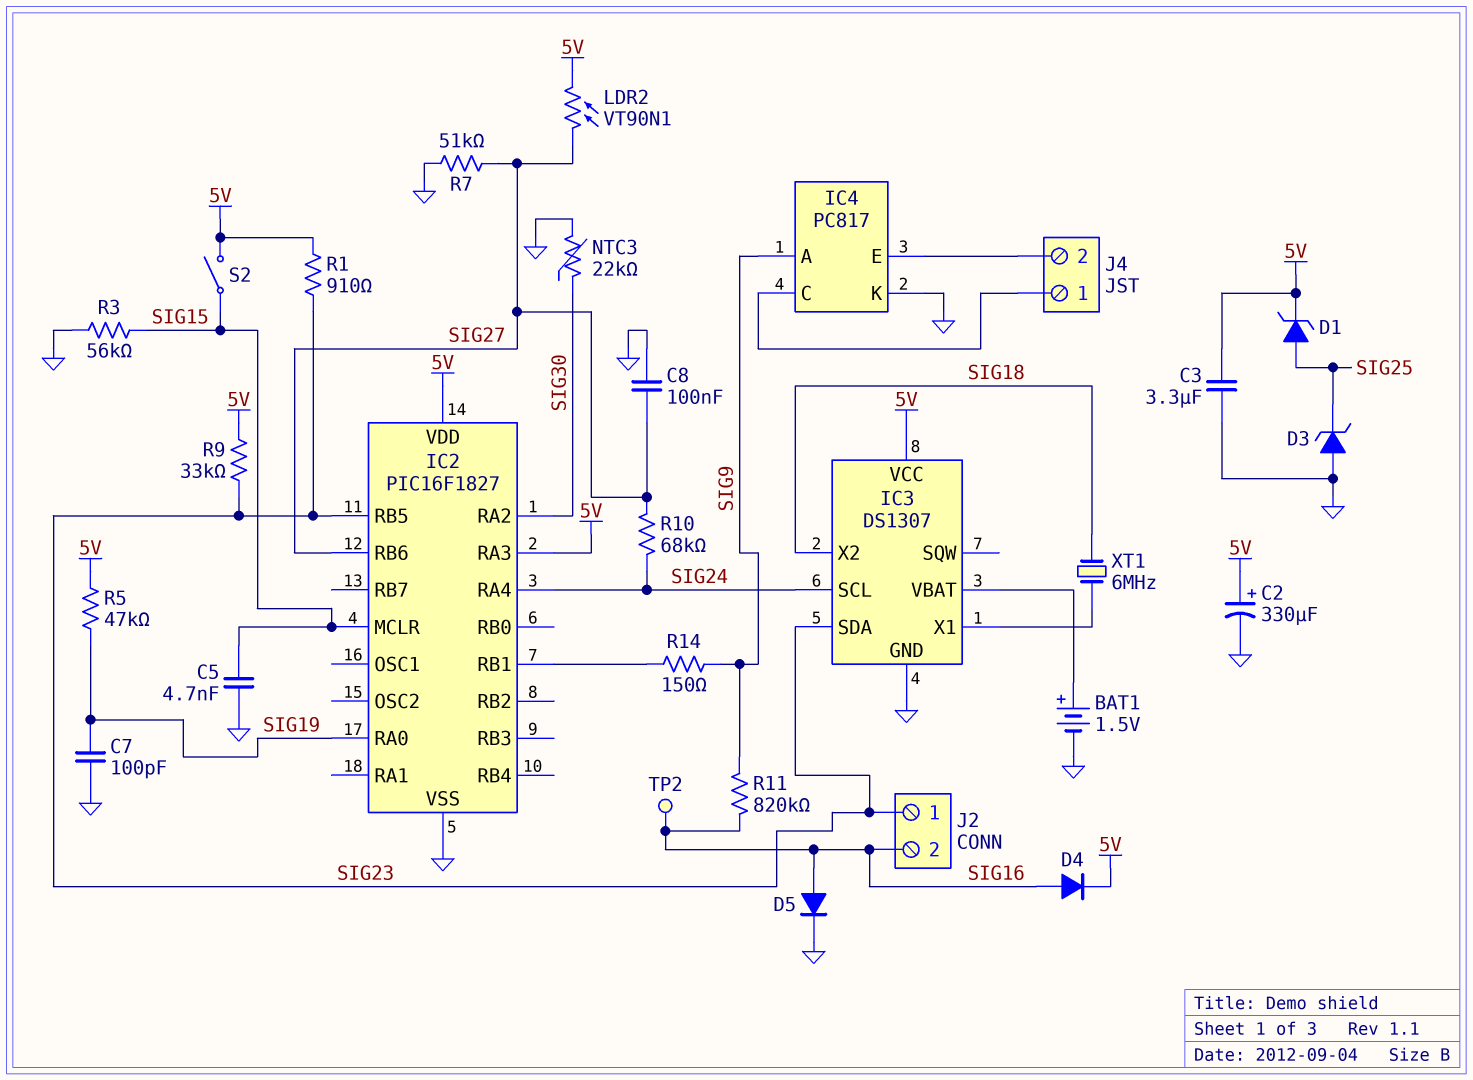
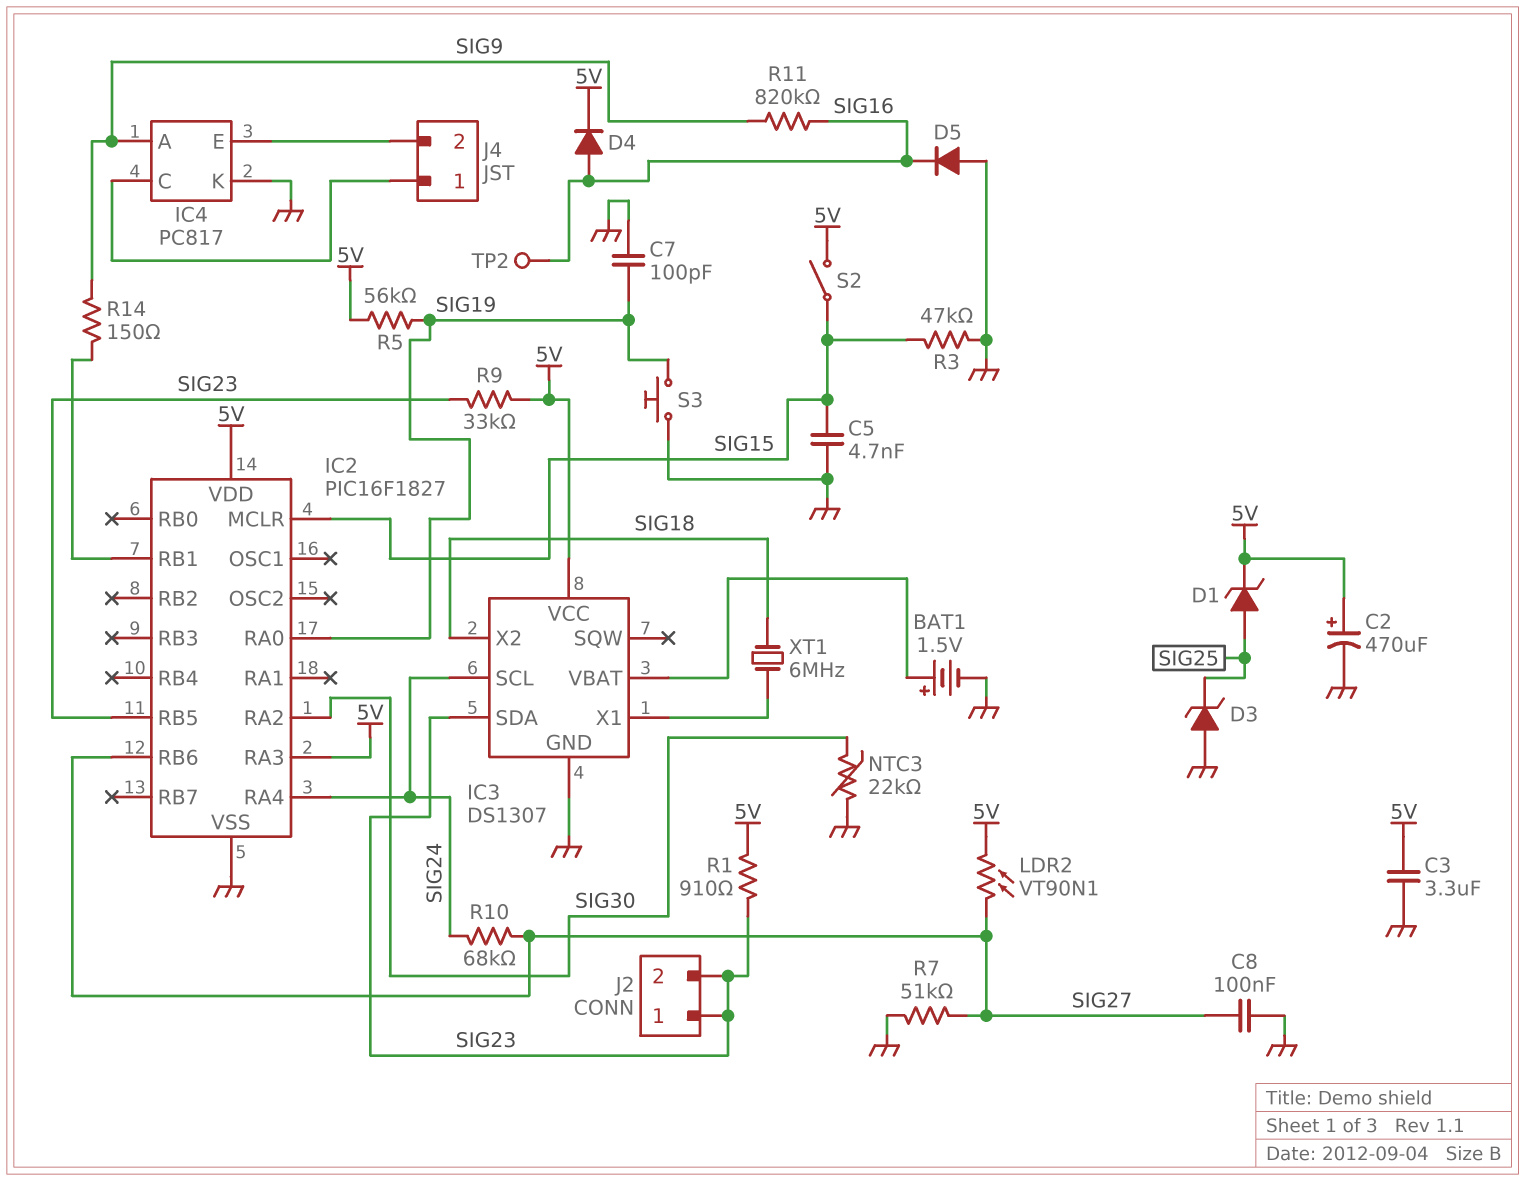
C2: 330uF (plus 5V, minus GND) -> 470uF (plus 5V, minus GND)
D5: diode (A SIG16, K GND) -> diode (A GND, K SIG16)
J2 pin 2: SIG16 -> SIG23
R3: 56k (GND, SIG15) -> 47k (GND, SIG15)
R5: 47k (5V, SIG19) -> 56k (5V, SIG19)
S3: none -> button (GND, SIG19)

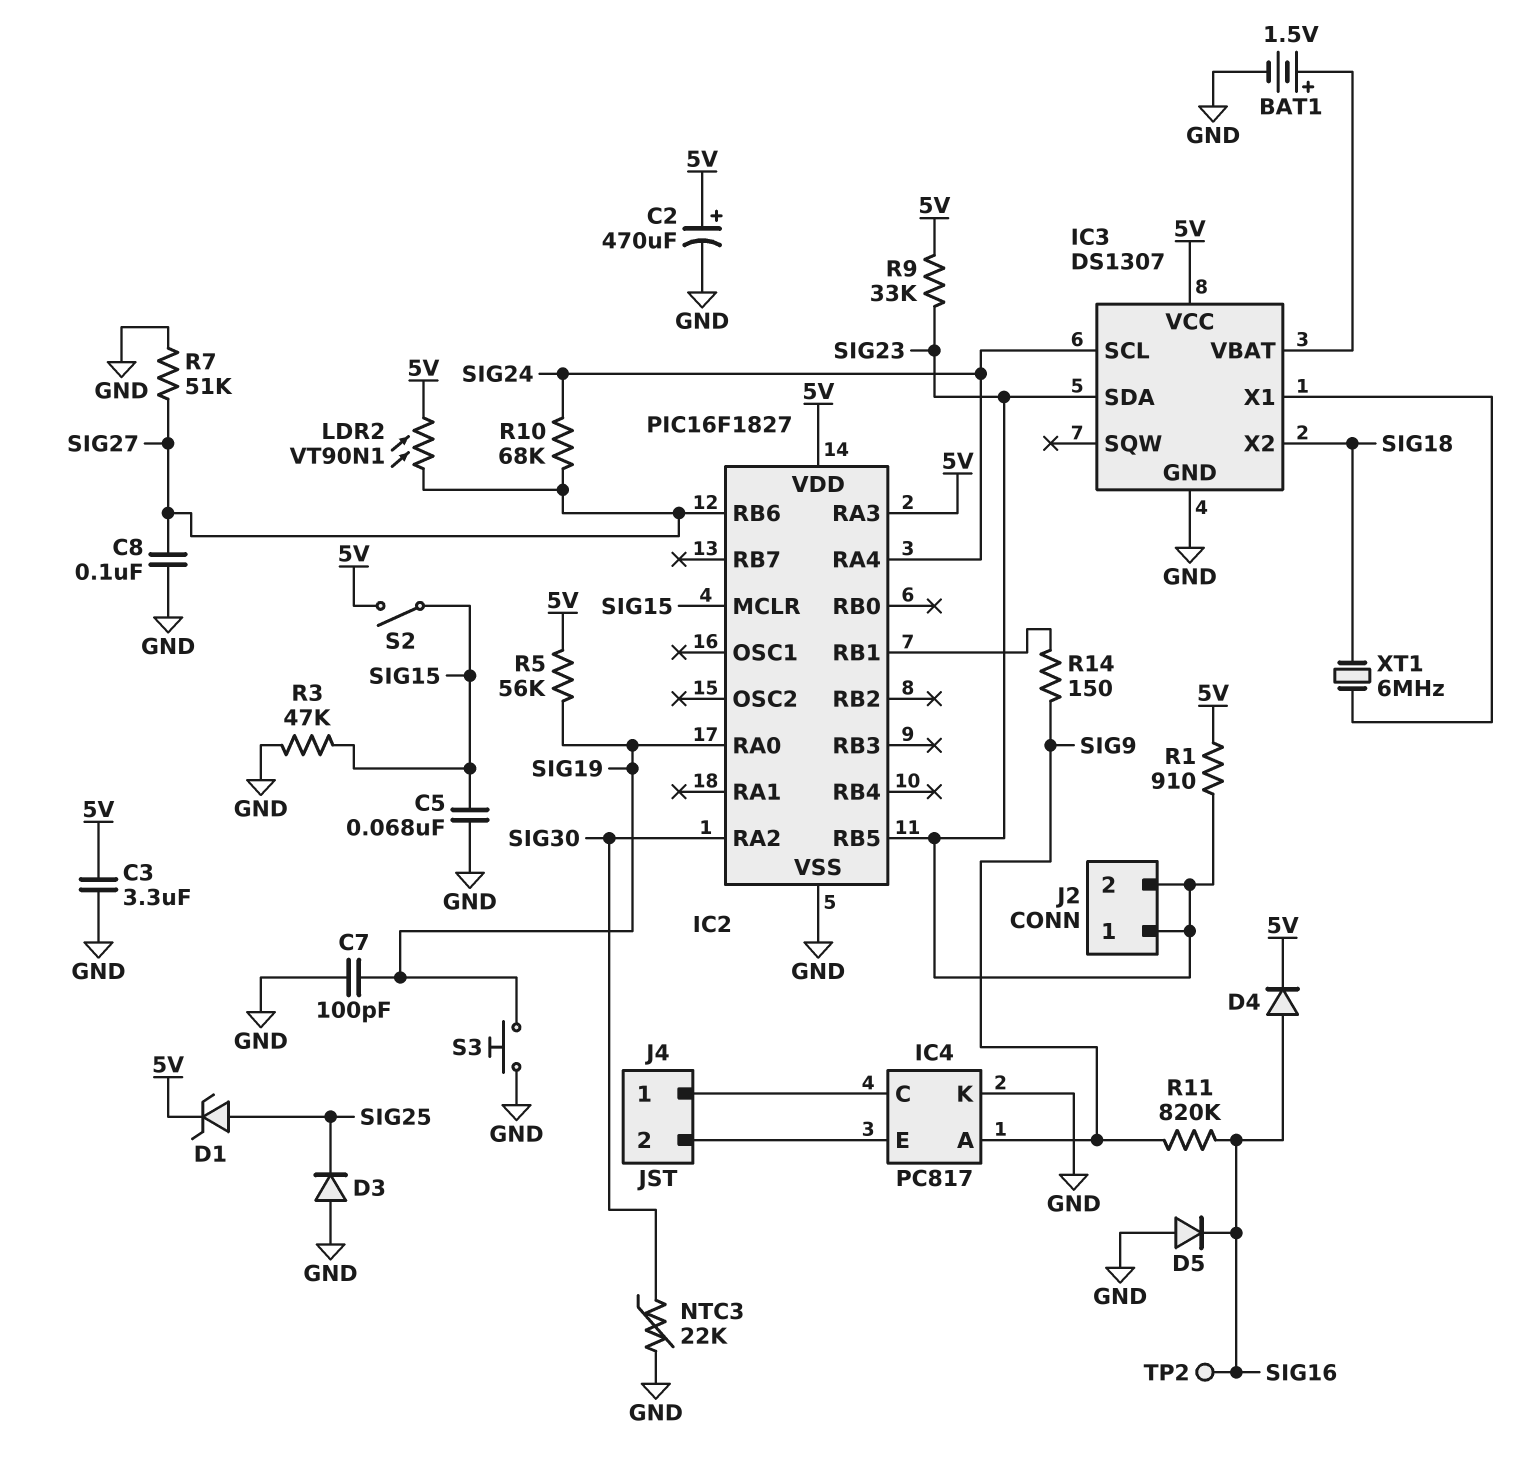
C5: 4.7nF (GND, SIG15) -> 68nF (GND, SIG15)
D3: zener (A GND, K SIG25) -> diode (A GND, K SIG25)

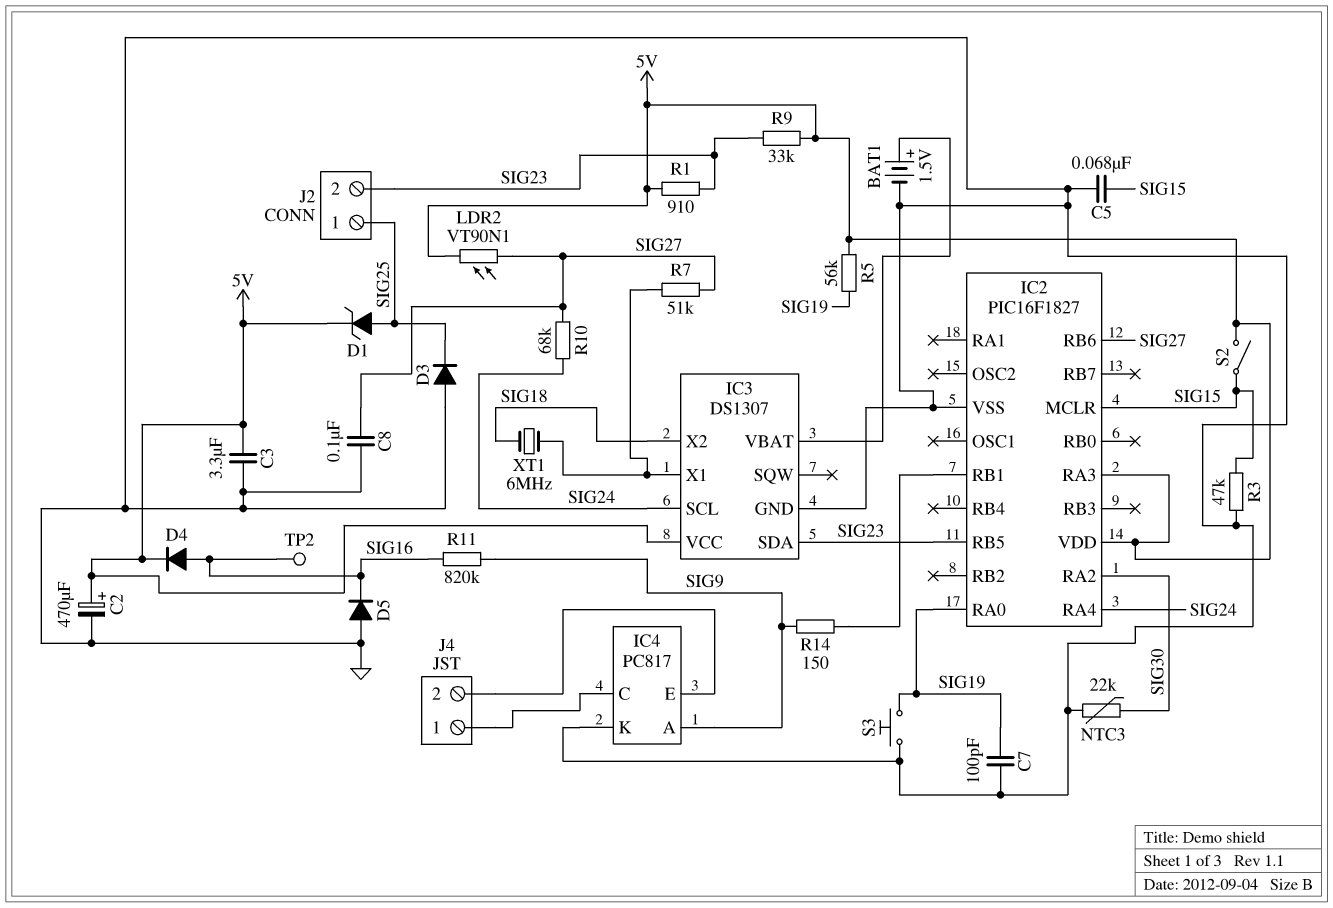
J2 pin 1: SIG23 -> SIG25
R7: 51k (GND, SIG27) -> 51k (IC3/X1, SIG27)

